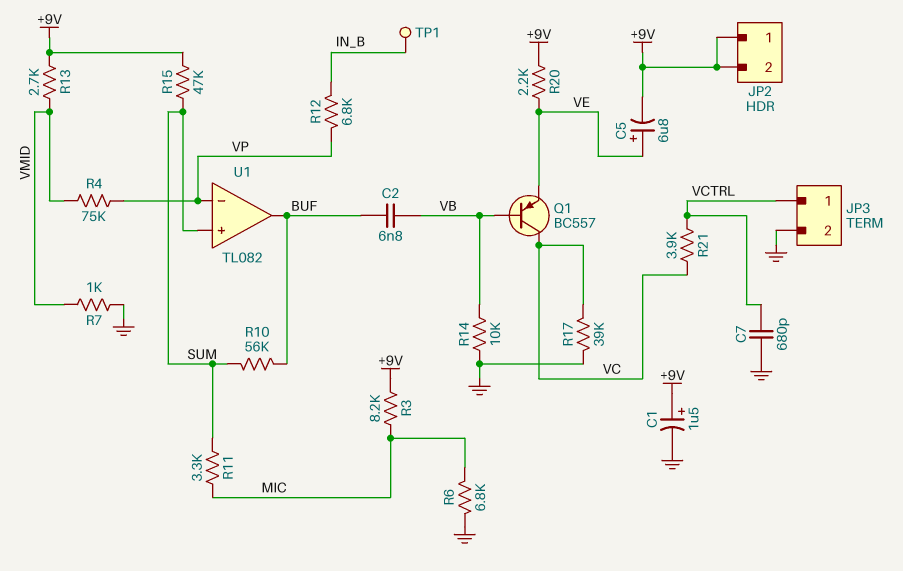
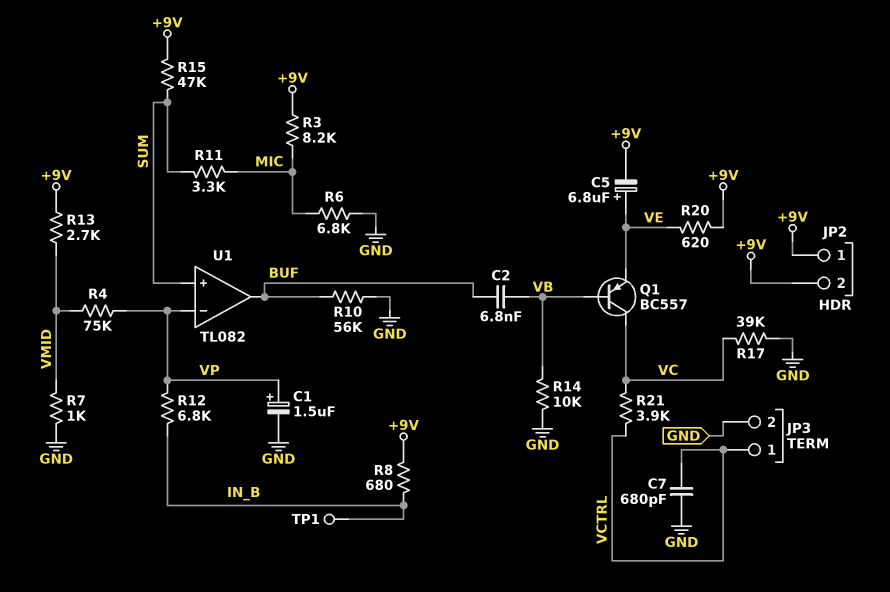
C1: 1.5uF (plus +9V, minus GND) -> 1.5uF (plus VP, minus GND)
R8: none -> 680 (+9V, IN_B)
R10: 56k (BUF, SUM) -> 56k (BUF, GND)
R20: 2.2k (+9V, VE) -> 620 (+9V, VE)

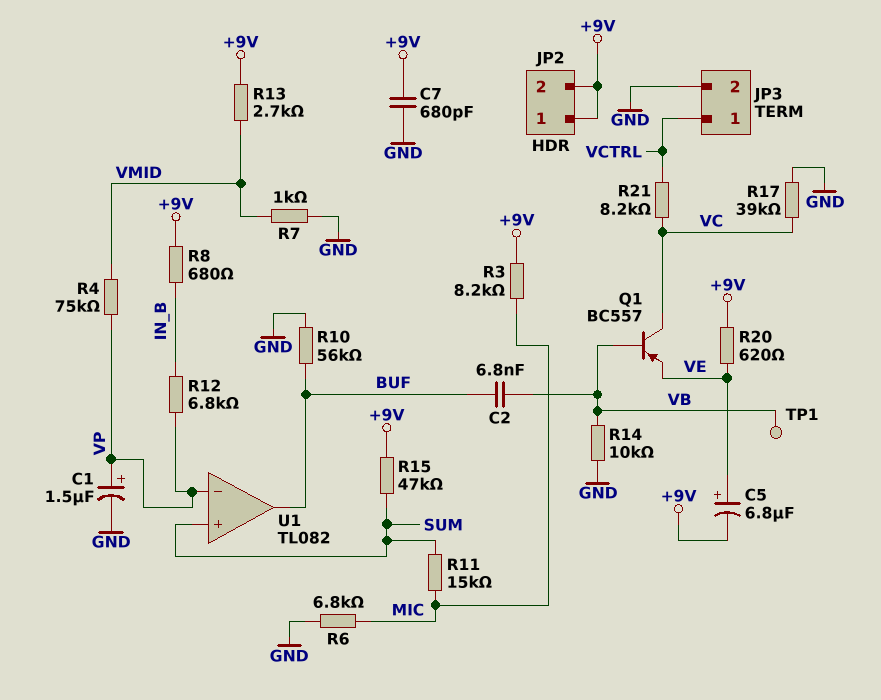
C7: 680pF (GND, VCTRL) -> 680pF (+9V, GND)
R11: 3.3k (MIC, SUM) -> 15k (MIC, SUM)
R21: 3.9k (VC, VCTRL) -> 8.2k (VC, VCTRL)
TP1: test point (IN_B) -> test point (VB)

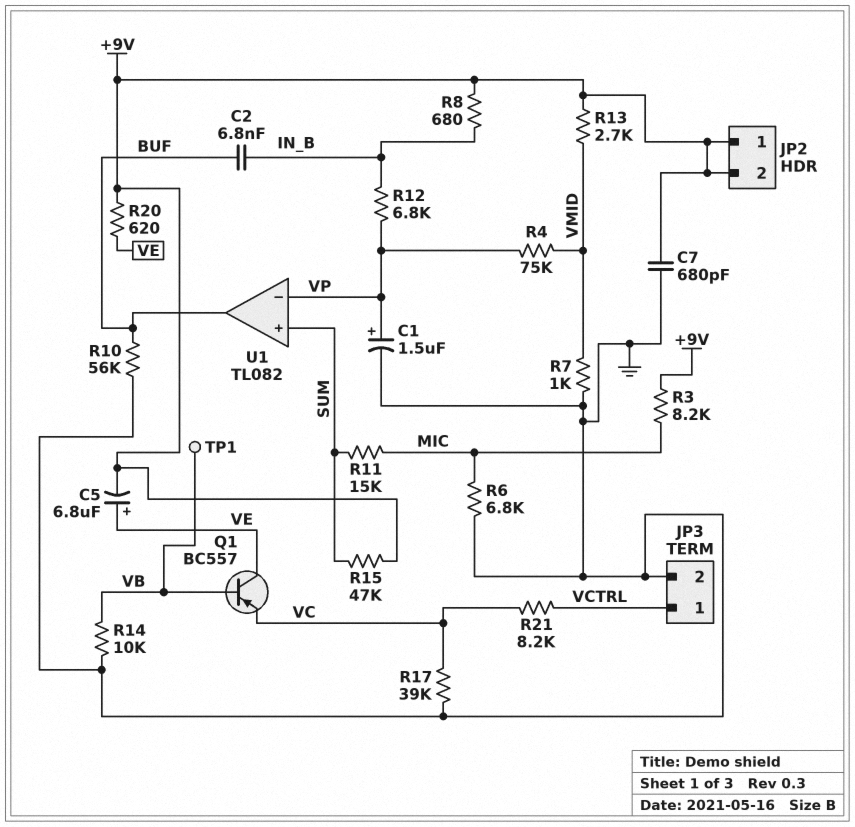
C2: 6.8nF (BUF, VB) -> 6.8nF (BUF, IN_B)
Q1: PNP BC557 (B VB, C VC, E VE) -> PNP BC557 (B VB, C VE, E VC)

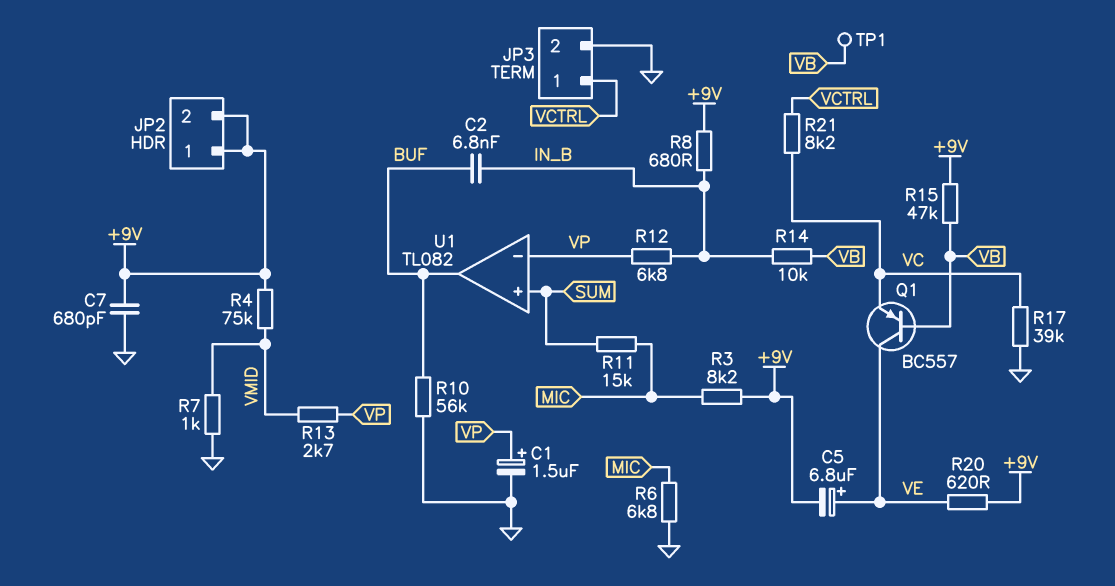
R4: 75k (VMID, VP) -> 75k (+9V, VMID)
R13: 2.7k (+9V, VMID) -> 2.7k (VMID, VP)
R14: 10k (GND, VB) -> 10k (IN_B, VB)
R15: 47k (+9V, SUM) -> 47k (+9V, VB)

